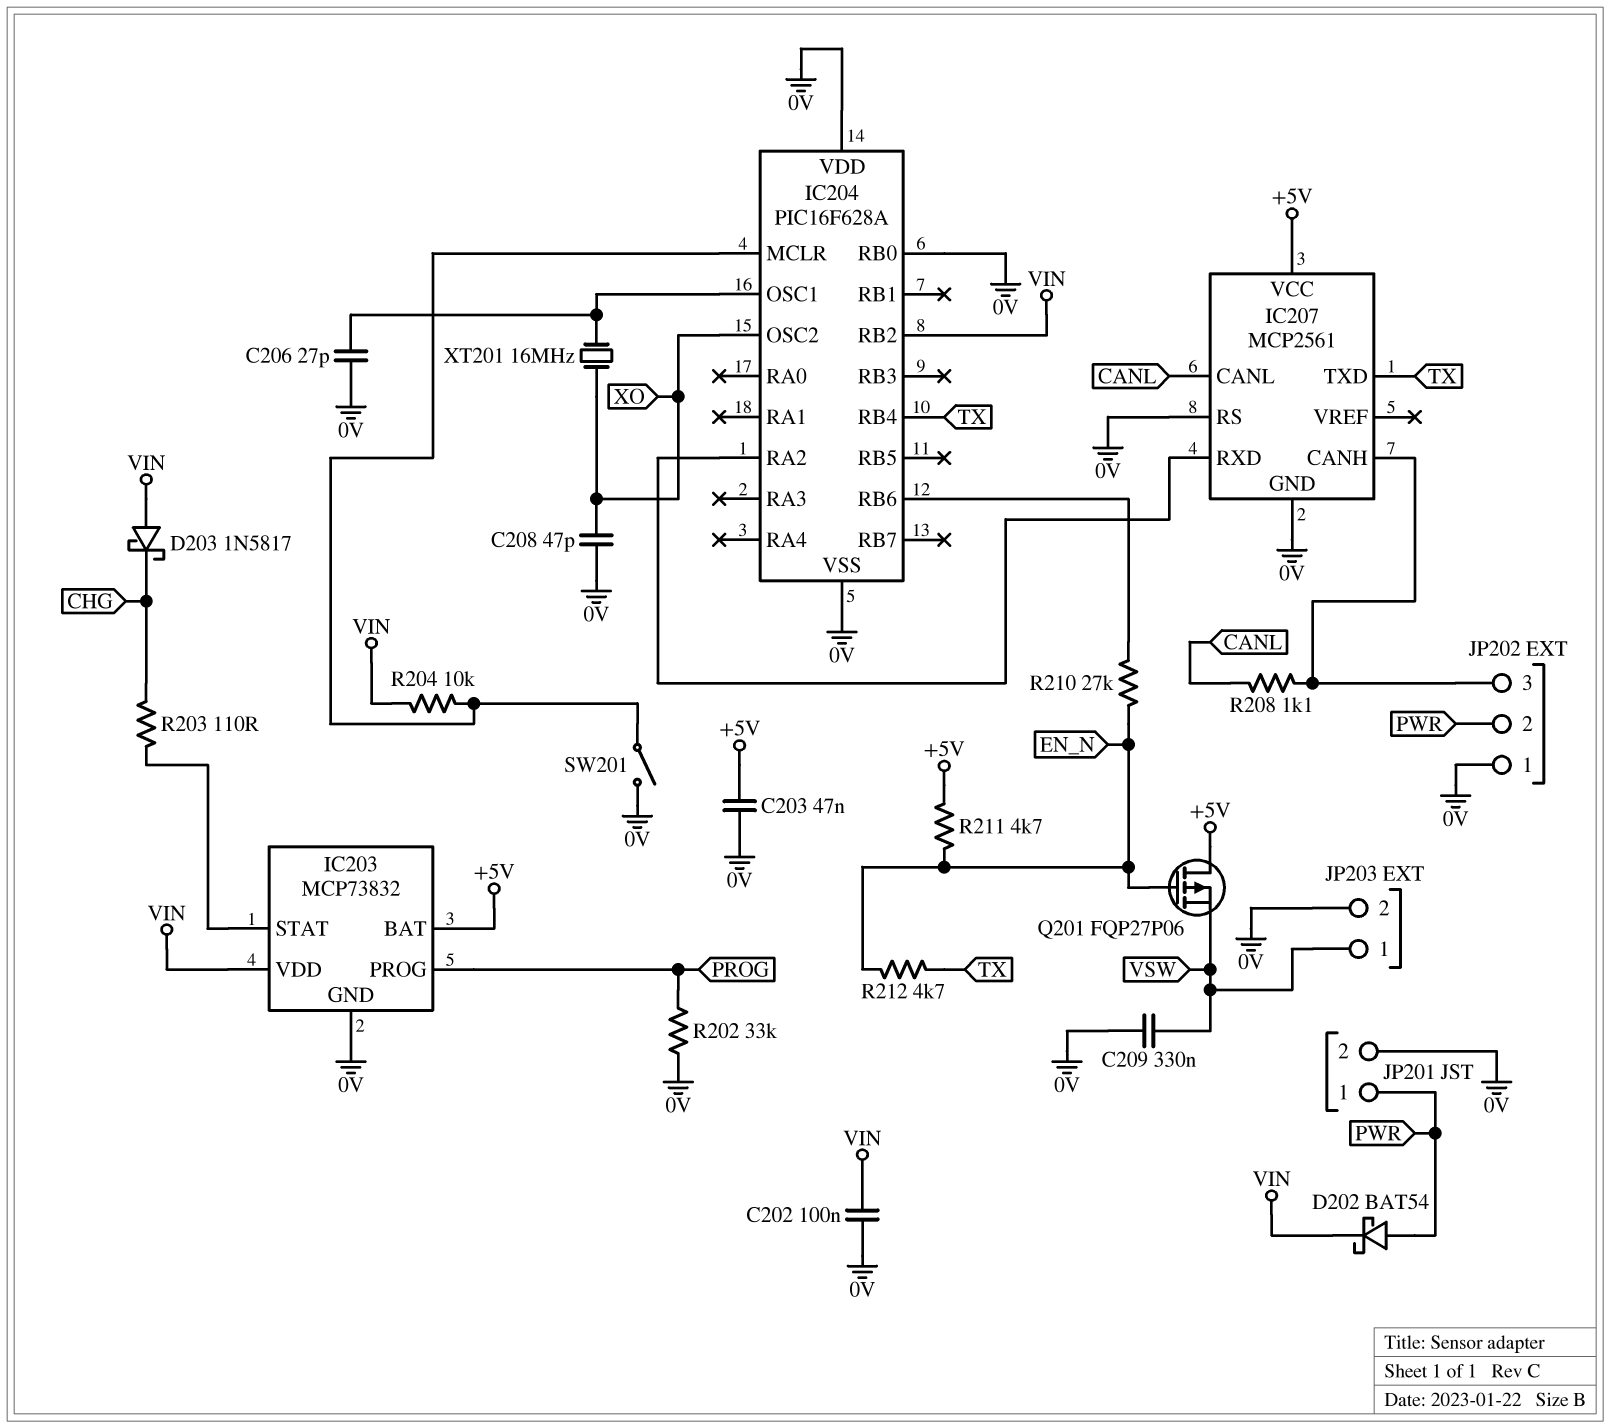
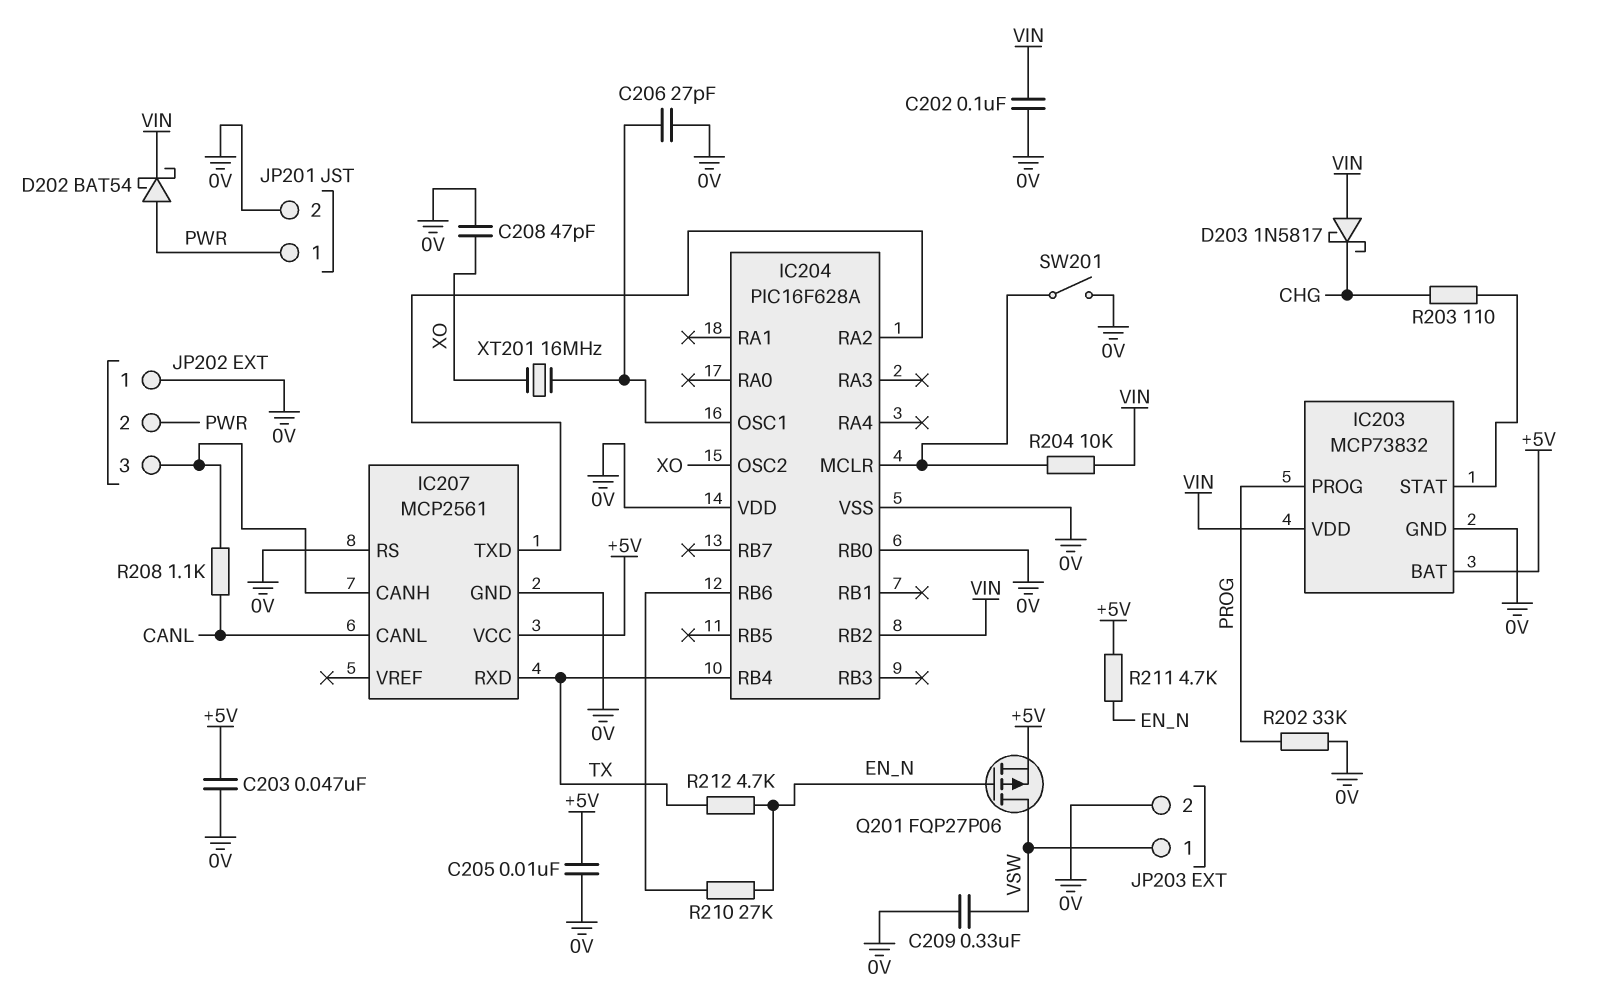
C205: none -> 10nF (+5V, 0V)
IC207 pin RXD: IC204/RA2 -> TX
IC207 pin TXD: TX -> IC204/RA2
Q201: PMOS FQP27P06 (G EN_N, D +5V, S VSW) -> PMOS FQP27P06 (G EN_N, D VSW, S +5V)

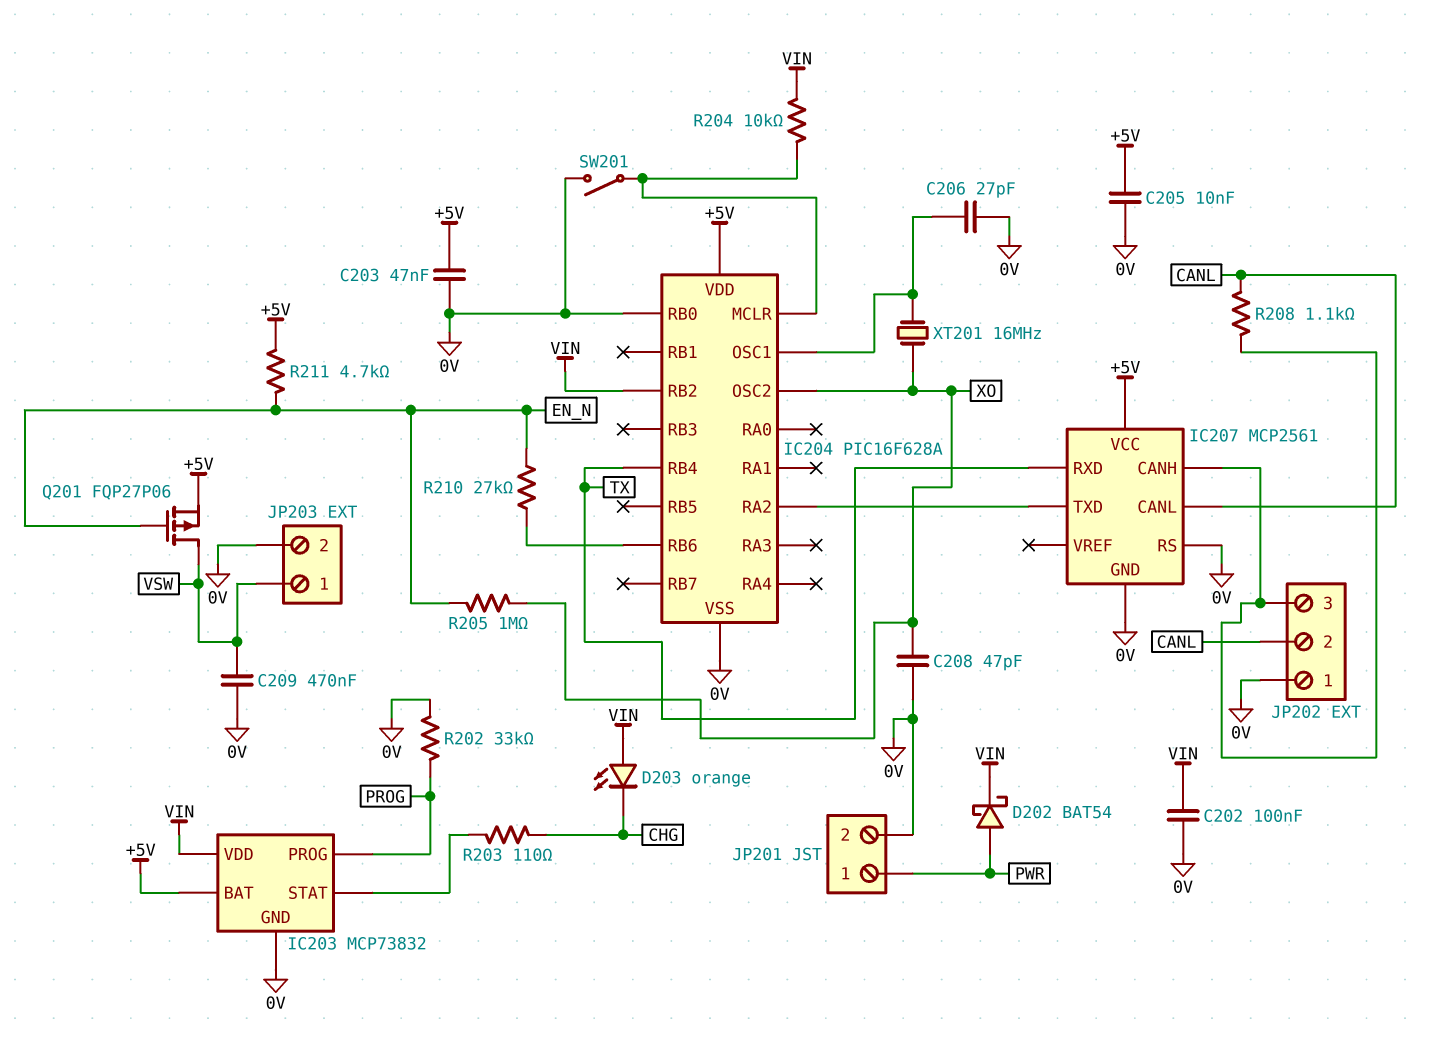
C209: 330nF (0V, VSW) -> 470nF (0V, VSW)
D203: schottky 1N5817 (A VIN, K CHG) -> LED orange (A VIN, K CHG)
IC204 pin VDD: 0V -> +5V
JP202 pin 2: PWR -> CANL
R205: none -> 1M (EN_N, XO)
R212: 4.7k (EN_N, TX) -> none

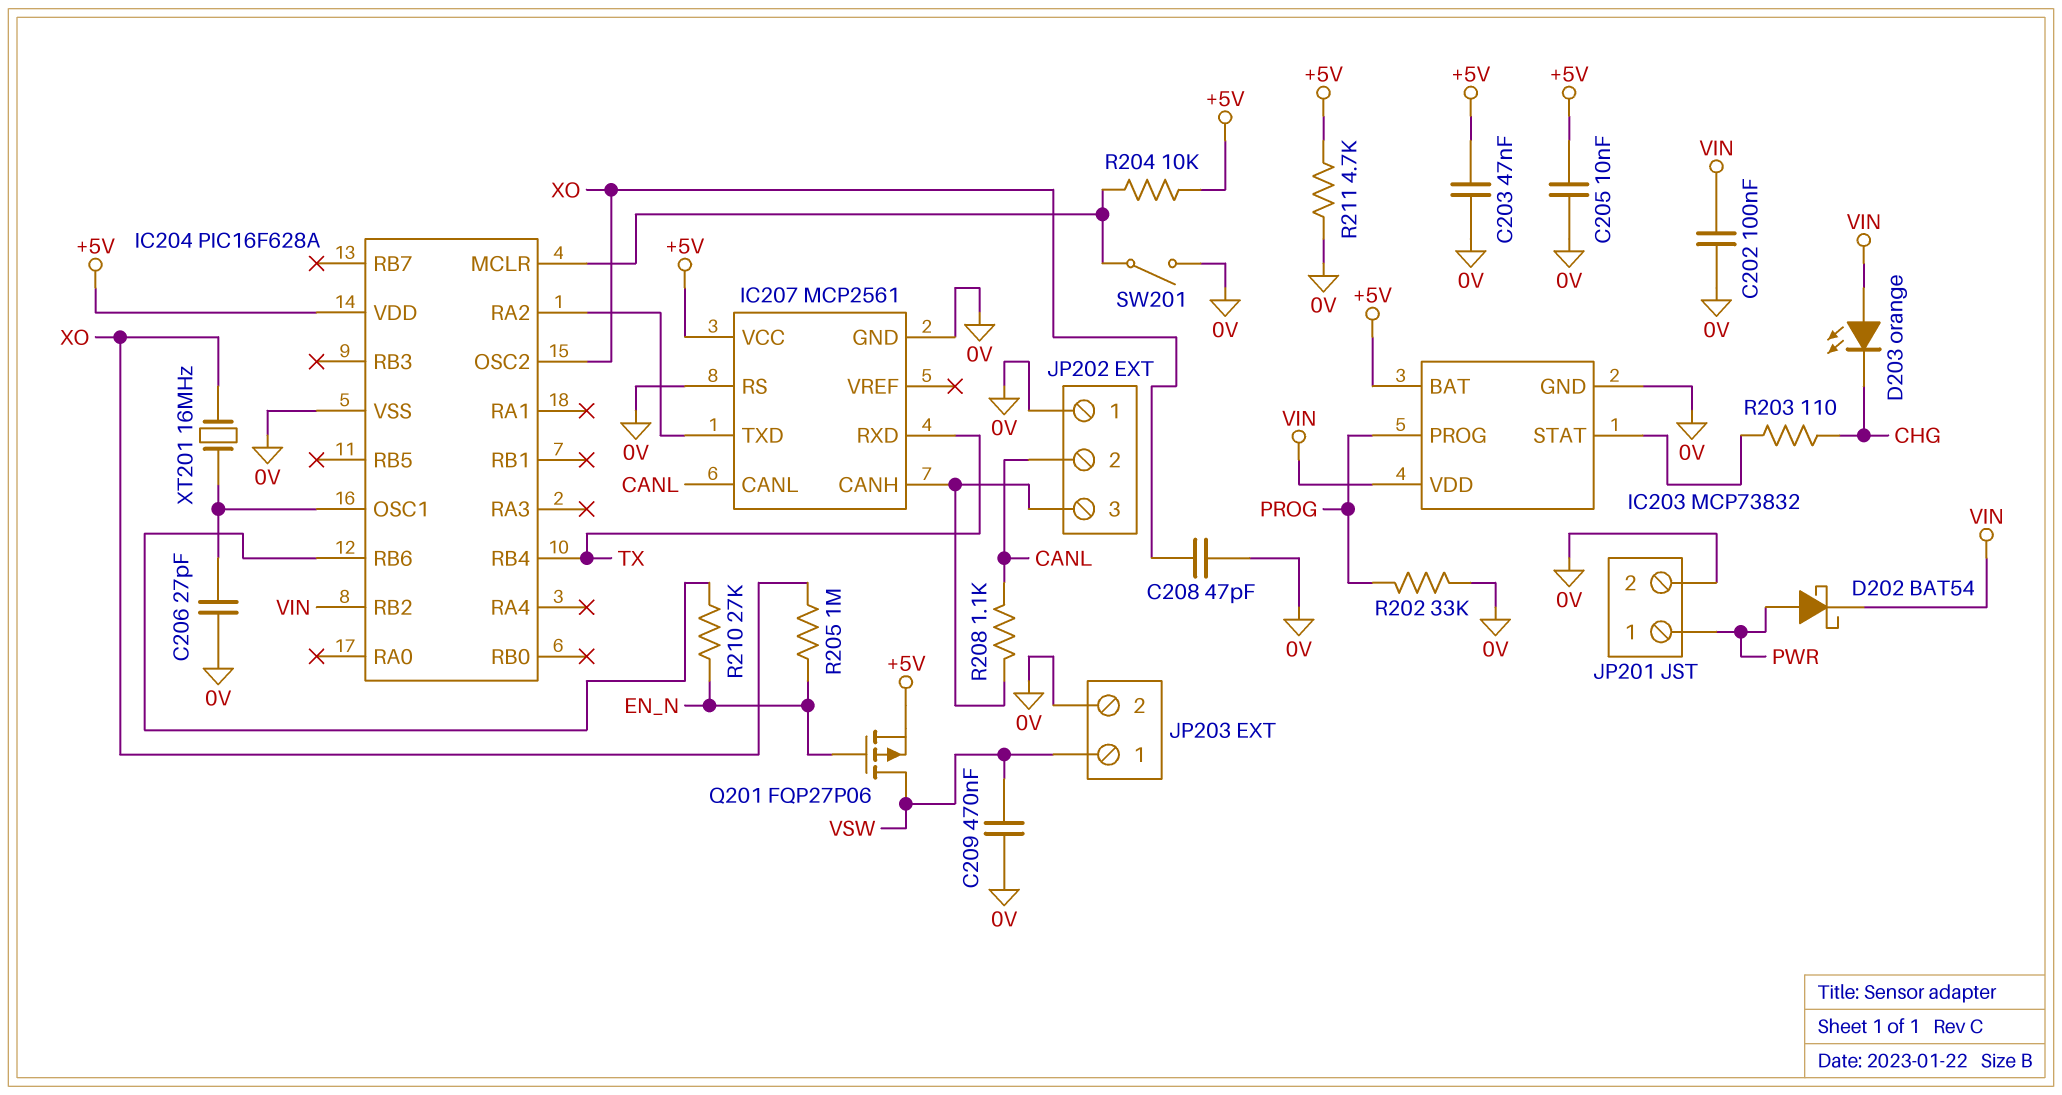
IC204 pin RB0: 0V -> none
R204: 10k (IC204/MCLR, VIN) -> 10k (+5V, IC204/MCLR)
R211: 4.7k (+5V, EN_N) -> 4.7k (+5V, 0V)

